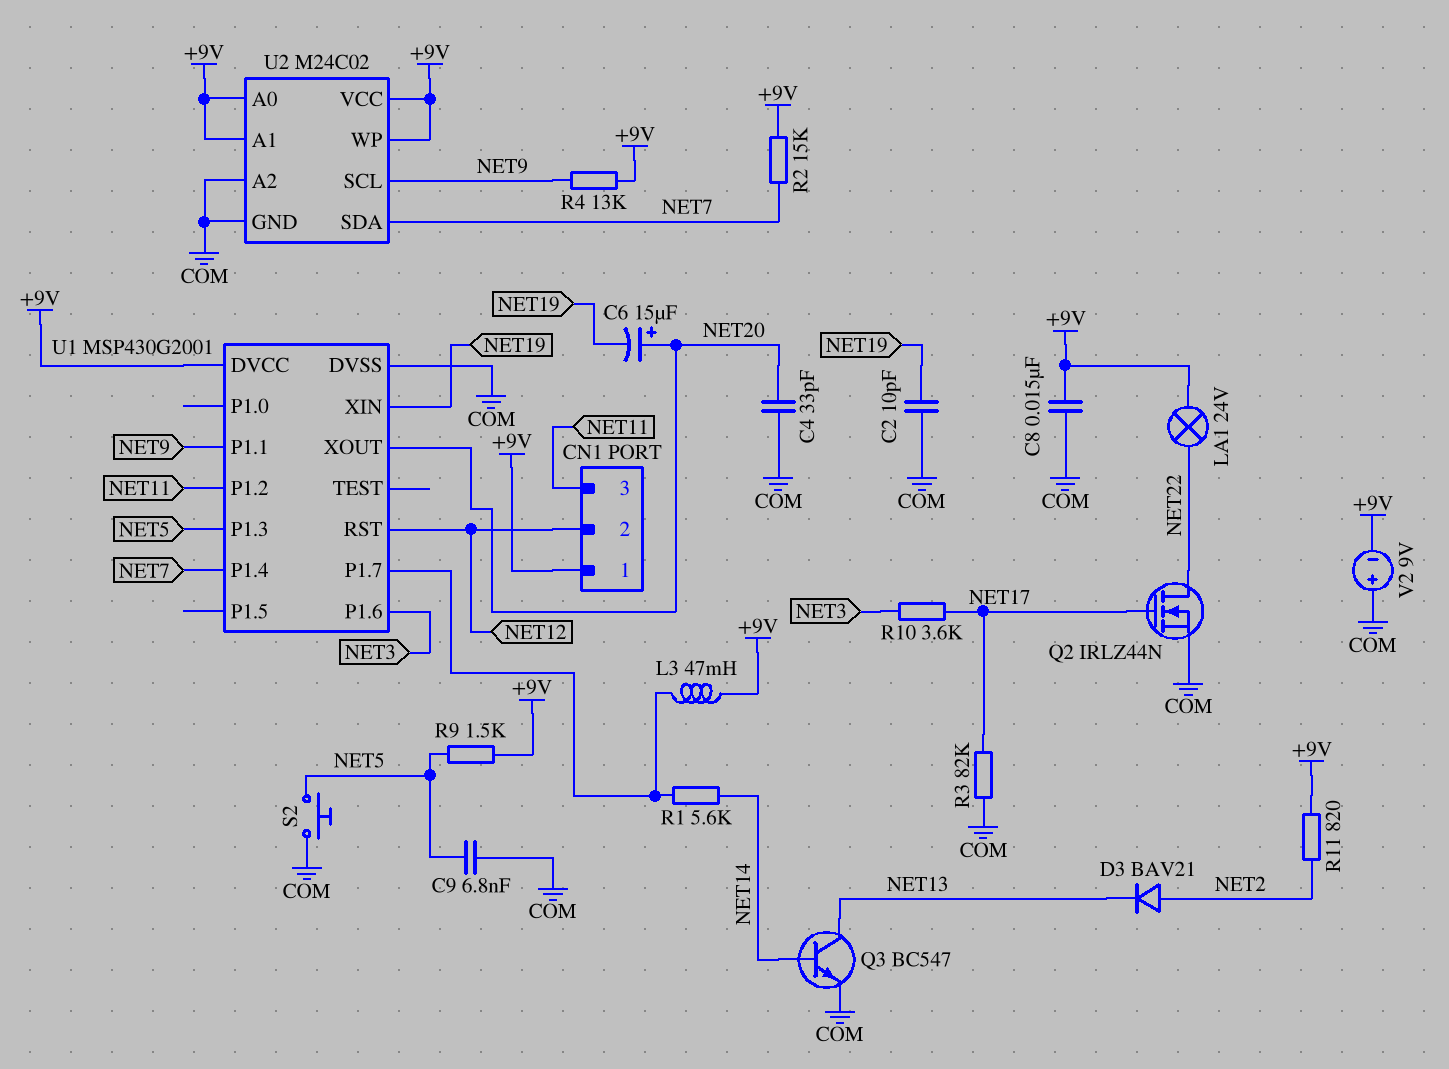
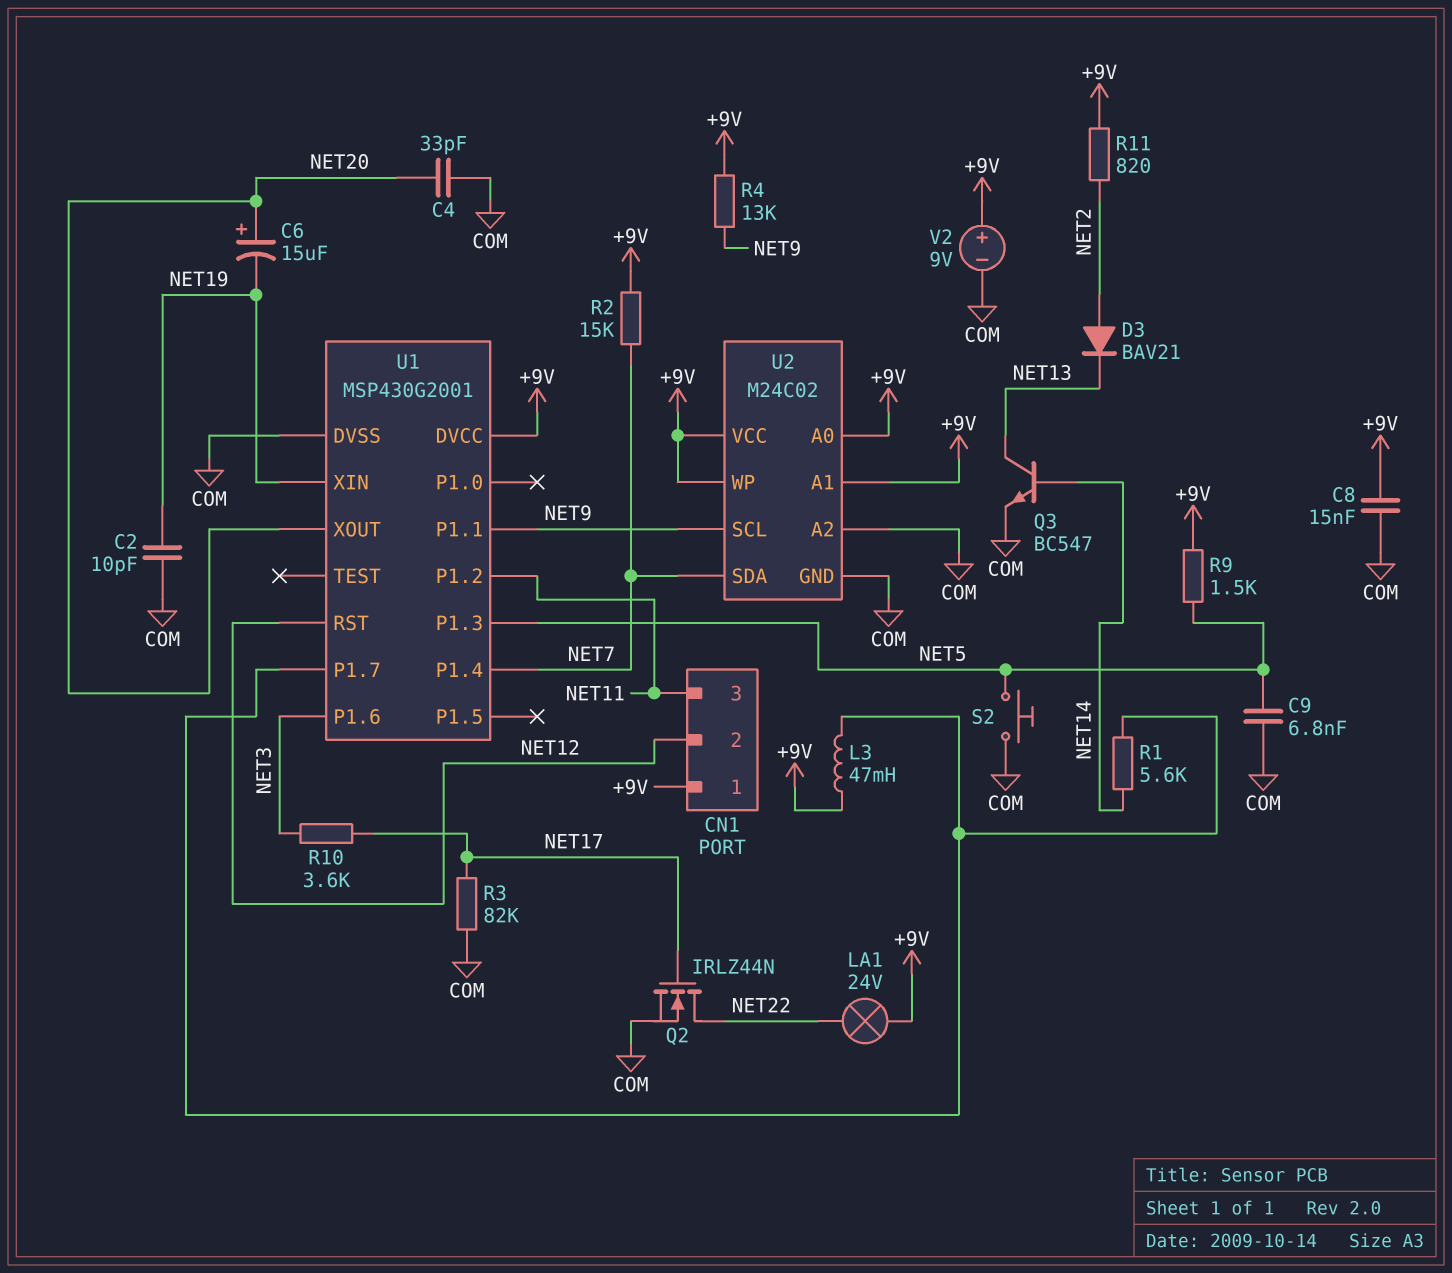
V2: 9V (plus COM, minus +9V) -> 9V (plus +9V, minus COM)

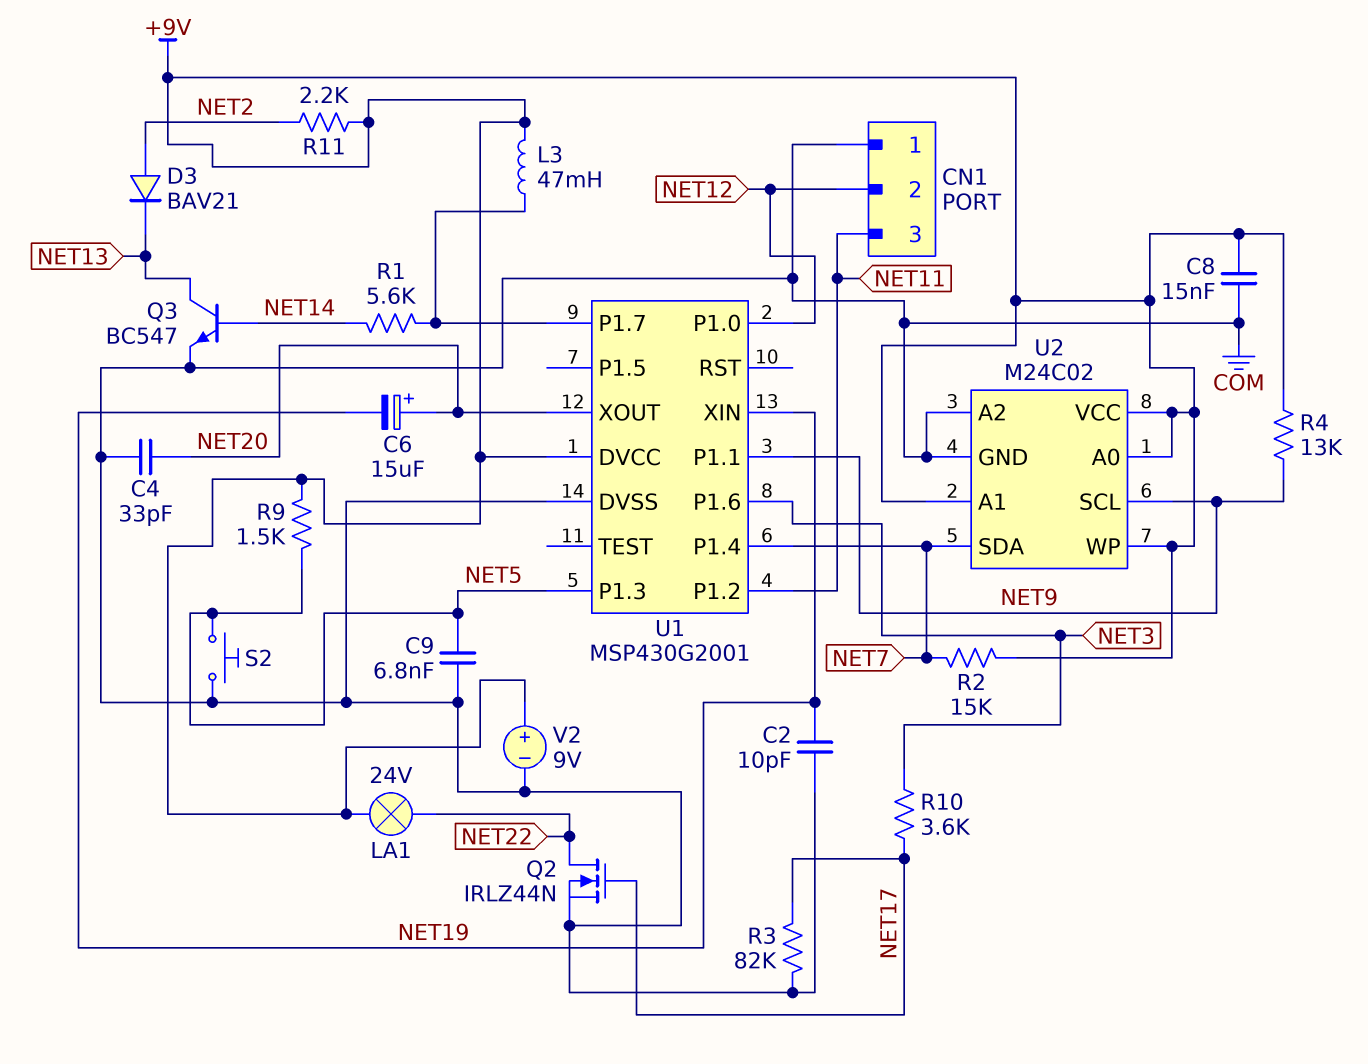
CN1 pin 1: +9V -> COM
R11: 820 (+9V, NET2) -> 2.2k (+9V, NET2)
U1 pin P1.0: none -> NET12
U1 pin RST: NET12 -> none

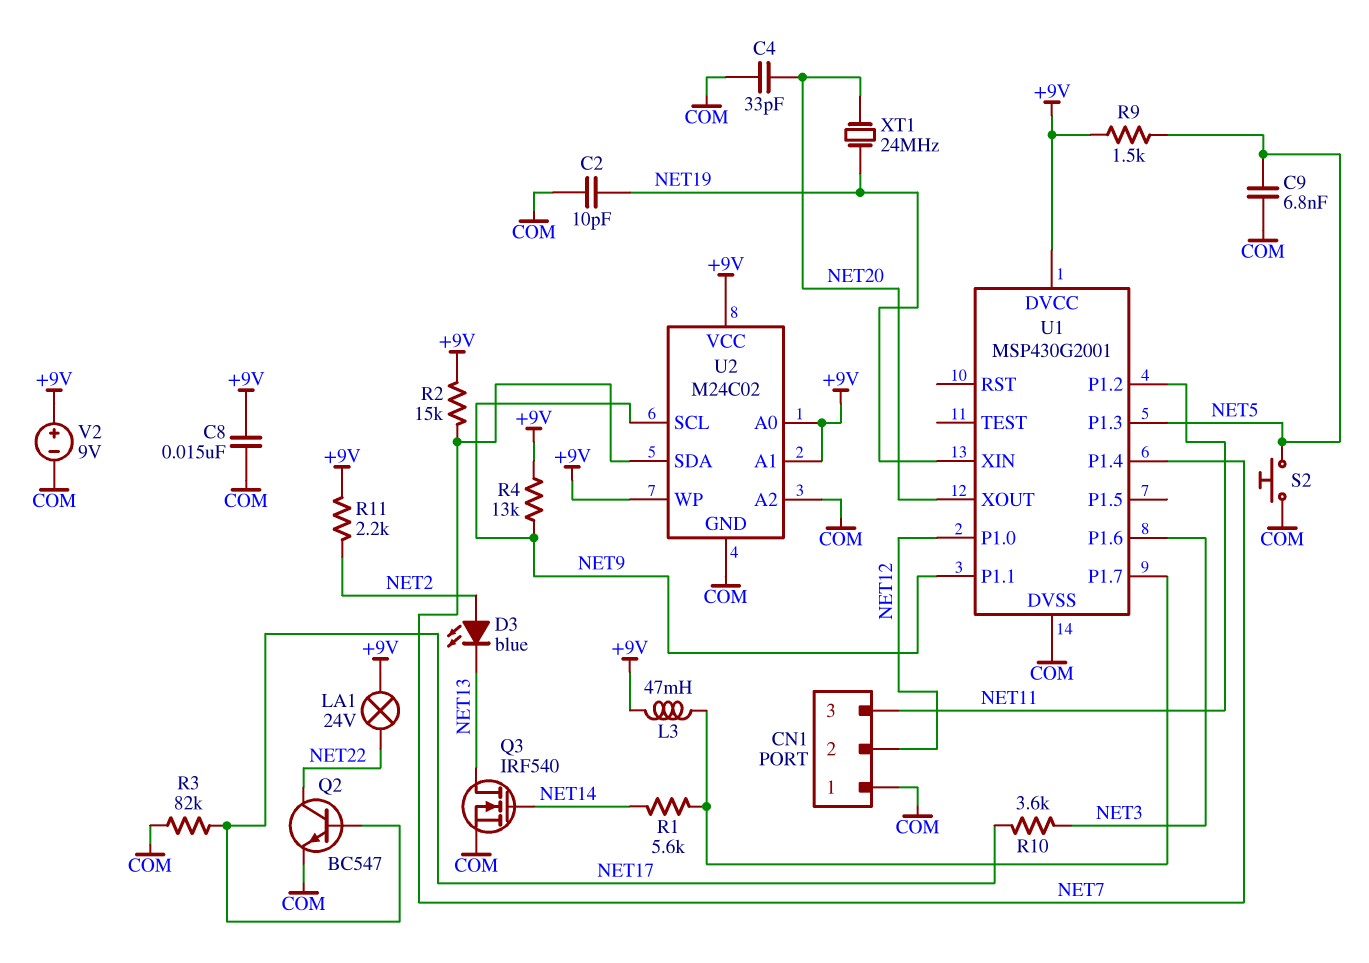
C6: 15uF (plus NET20, minus NET19) -> none
D3: diode BAV21 (A NET2, K NET13) -> LED blue (A NET2, K NET13)
Q2: NMOS IRLZ44N (G NET17, D NET22, S COM) -> NPN BC547 (B NET17, C NET22, E COM)
Q3: NPN BC547 (B NET14, C NET13, E COM) -> NMOS IRF540 (G NET14, D NET13, S COM)
XT1: none -> 24MHz (NET19, NET20)

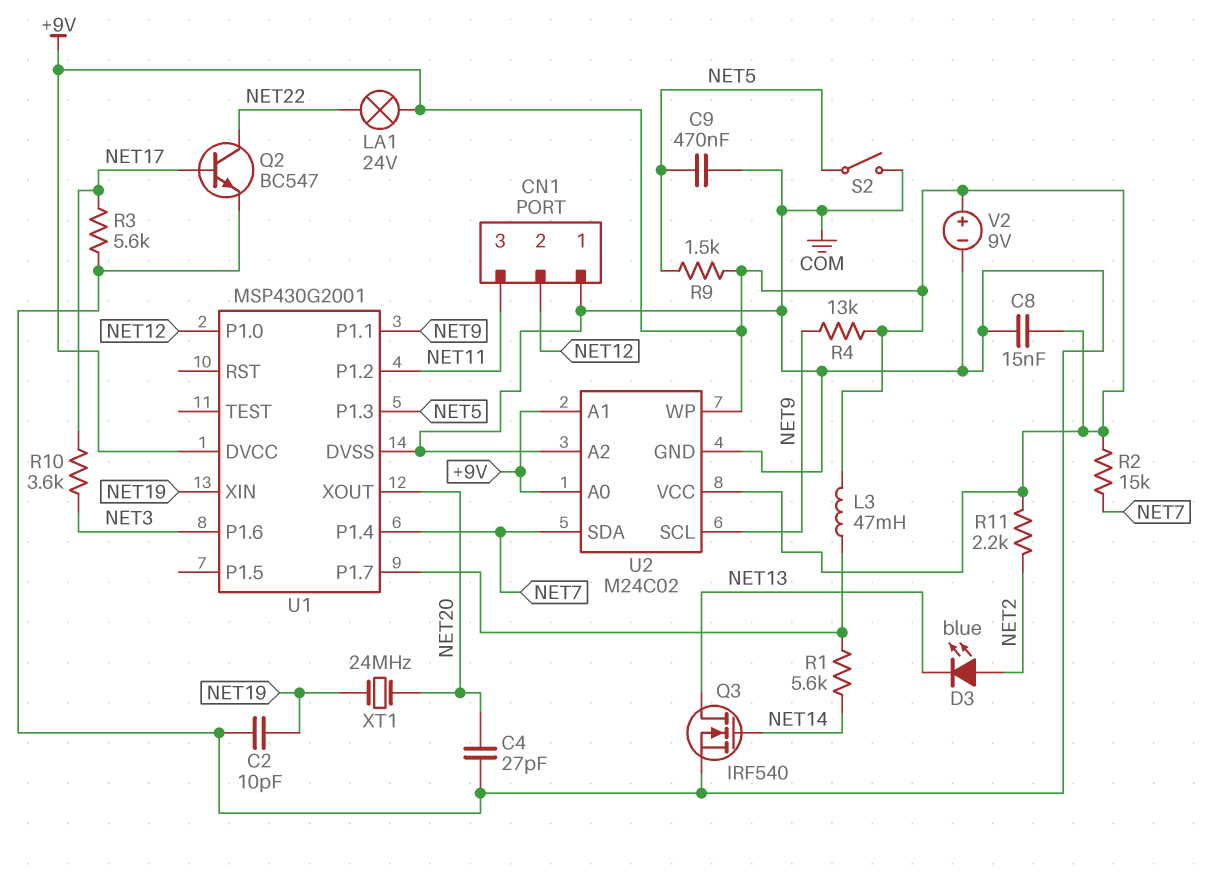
C4: 33pF (COM, NET20) -> 27pF (COM, NET20)
C9: 6.8nF (COM, NET5) -> 470nF (COM, NET5)
R3: 82k (COM, NET17) -> 5.6k (COM, NET17)
S2: button (COM, NET5) -> switch (COM, NET5)

